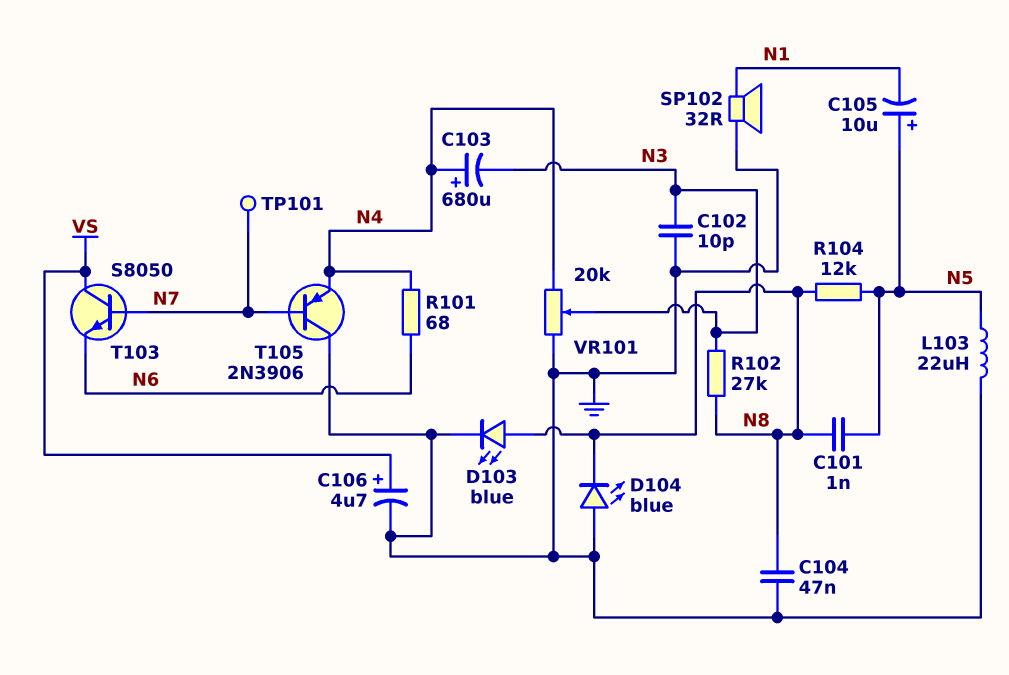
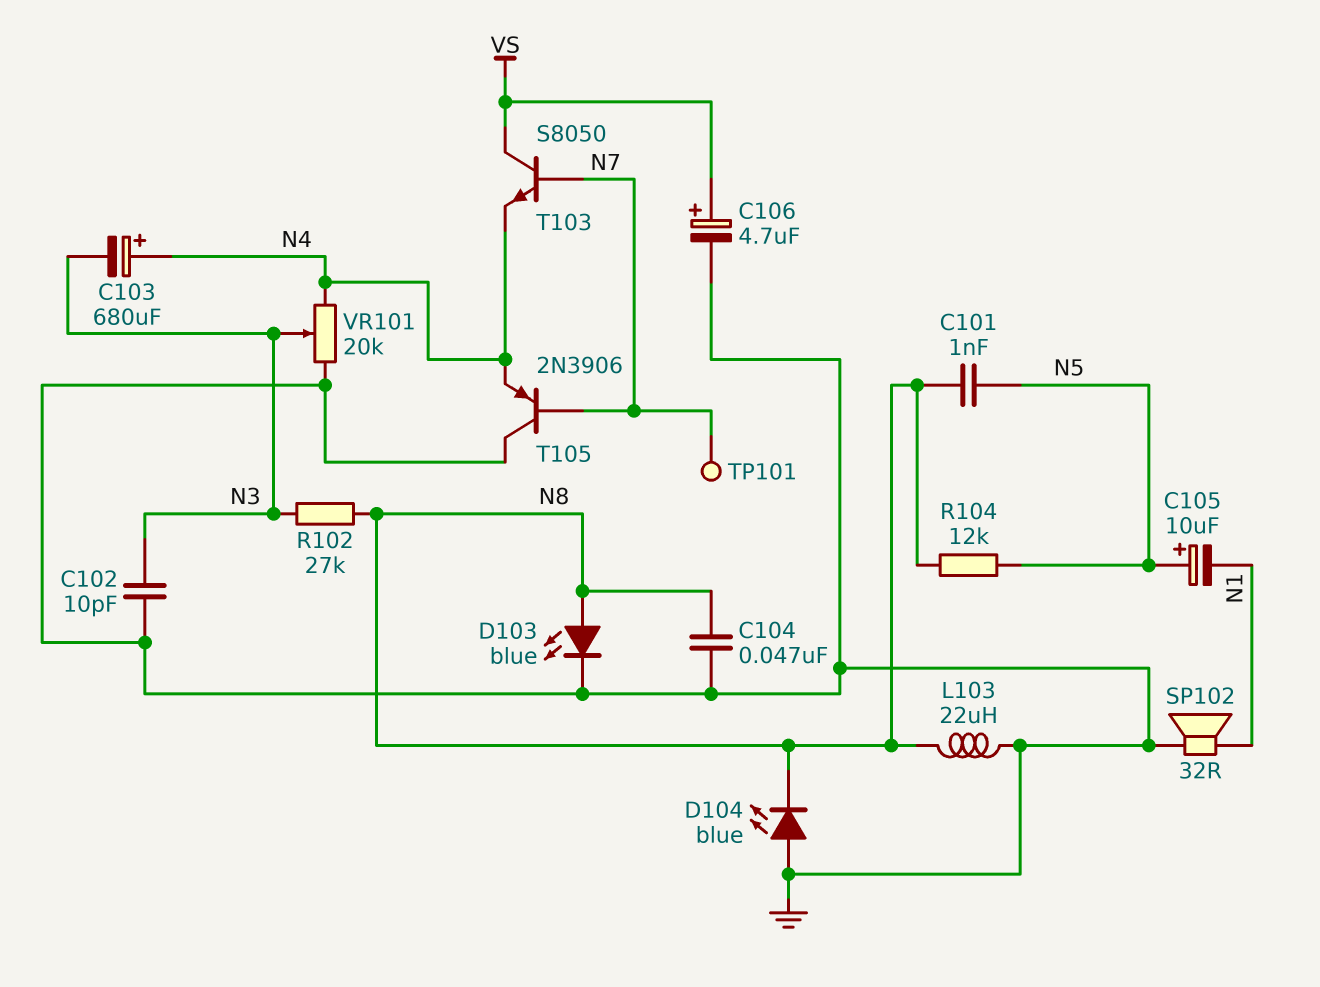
L103: 22uH (GND, N5) -> 22uH (GND, N8)
R101: 68 (N4, N6) -> none
T103: NPN S8050 (B N7, C VS, E N6) -> NPN S8050 (B N7, C VS, E N4)

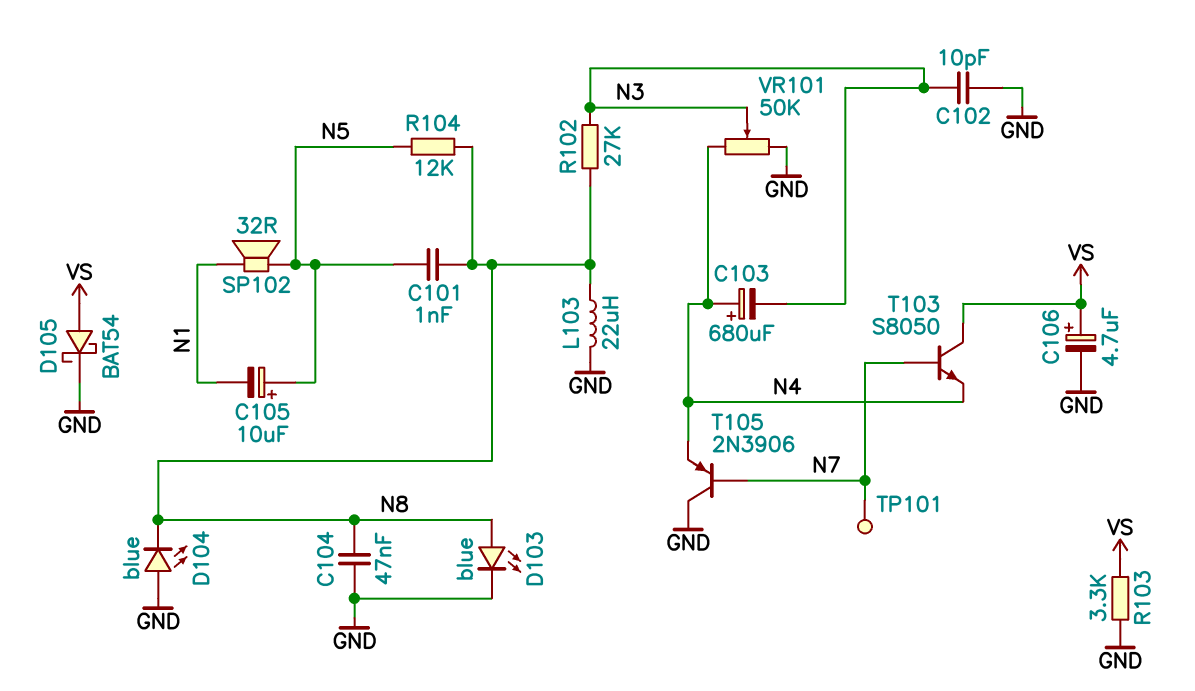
D105: none -> schottky BAT54 (A VS, K GND)
R103: none -> 3.3k (GND, VS)
SP102: speaker 32R (GND, N1) -> speaker 32R (N1, N5)
VR101: 20k (GND, N4, wiper N3) -> 50k (GND, N4, wiper N3)

